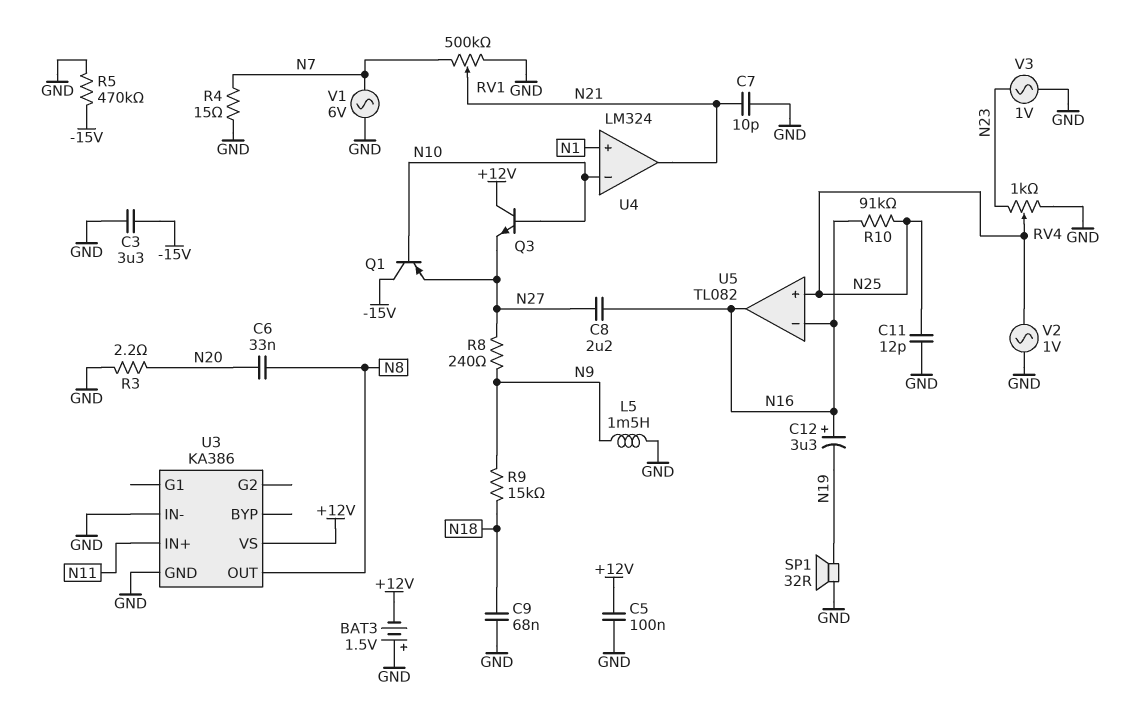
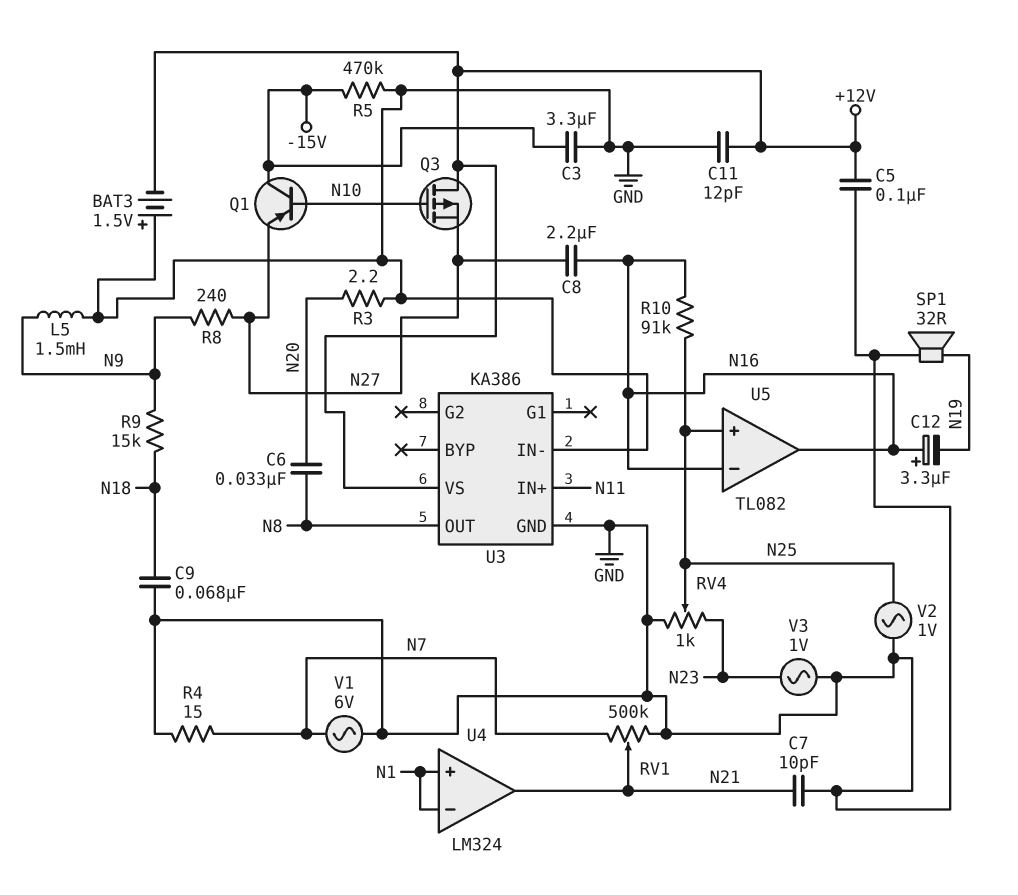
C11: 12pF (GND, N25) -> 12pF (+12V, GND)
Q3: NPN (B N10, C +12V, E N27) -> PMOS (G N10, D +12V, S N27)
U4 pin in-: N10 -> N1

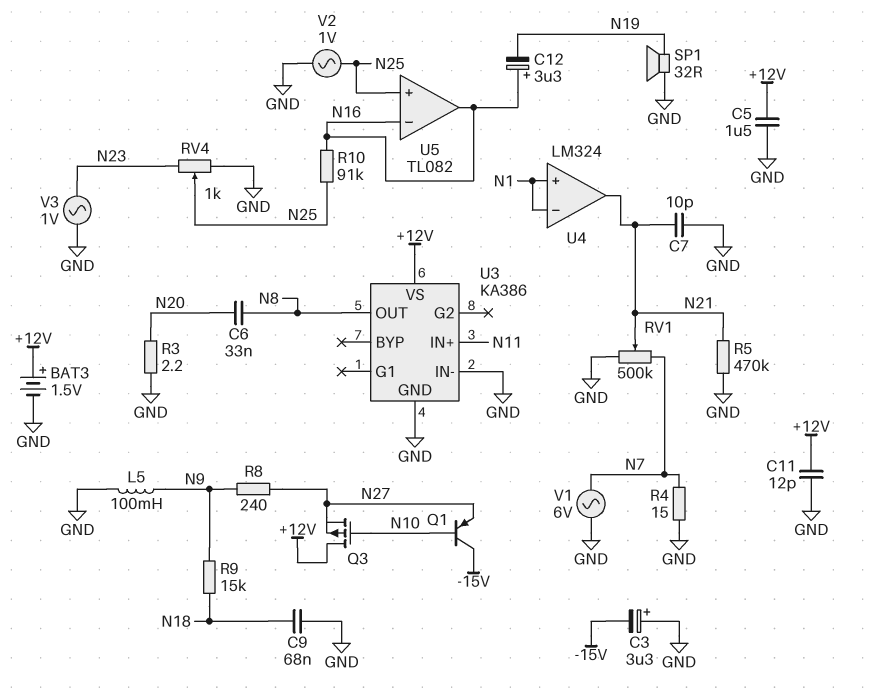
BAT3: 1.5V (plus GND, minus +12V) -> 1.5V (plus +12V, minus GND)
C3: 3.3uF (-15V, GND) -> 3.3uF (plus GND, minus -15V)
C5: 100nF (+12V, GND) -> 1.5uF (+12V, GND)
C8: 2.2uF (N16, N27) -> none
L5: 1.5mH (GND, N9) -> 100mH (GND, N9)
R5: 470k (-15V, GND) -> 470k (GND, N21)

